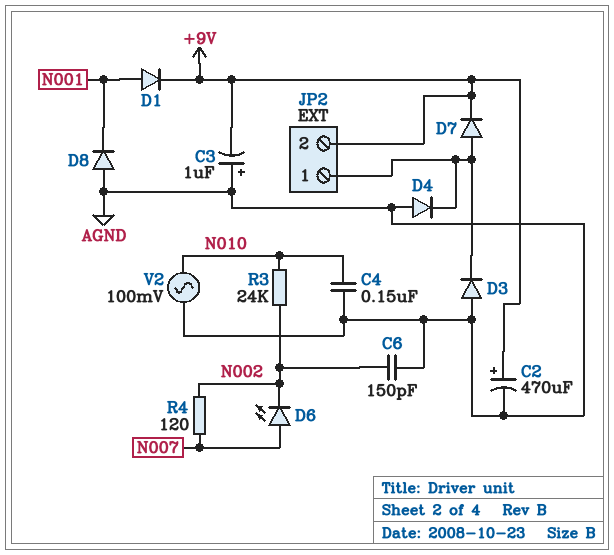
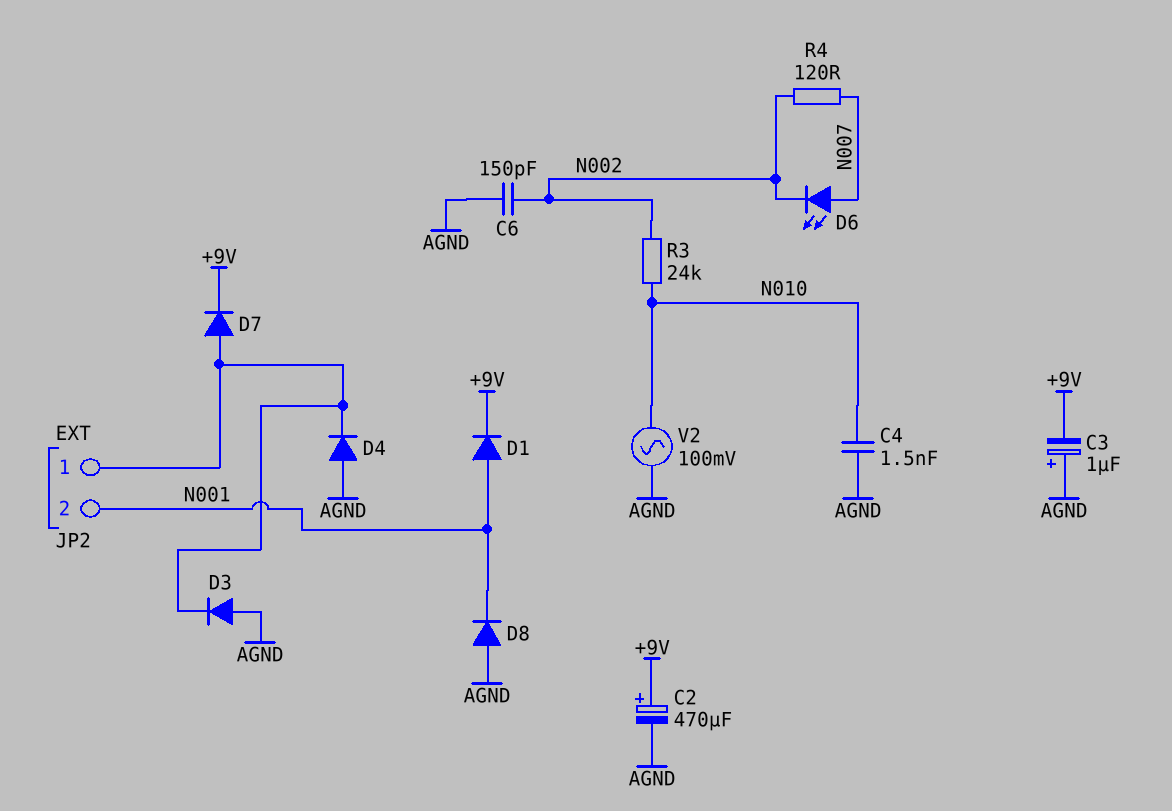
C4: 150nF (AGND, N010) -> 1.5nF (AGND, N010)
JP2 pin 2: +9V -> N001

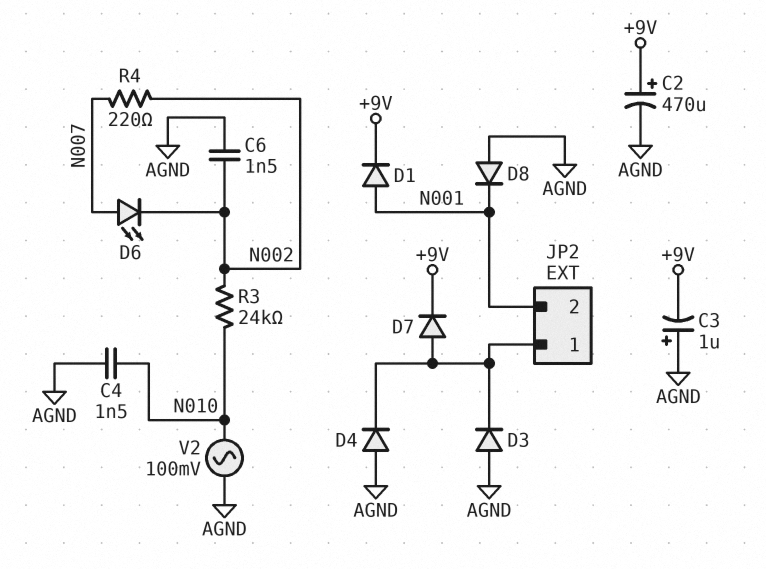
C6: 150pF (AGND, N002) -> 1.5nF (AGND, N002)
R4: 120 (N002, N007) -> 220 (N002, N007)

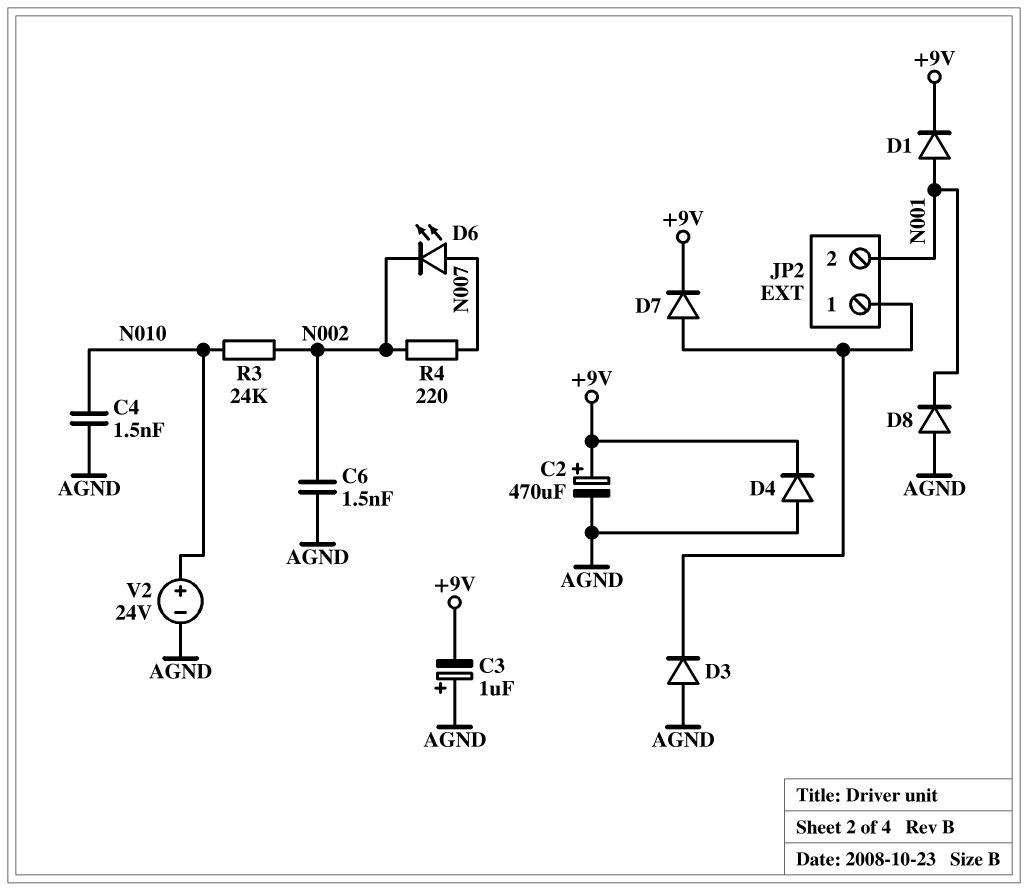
D4: diode (A AGND, K JP2/1) -> diode (A AGND, K +9V)
V2: AC 100mV (AGND, N010) -> 24V (plus N010, minus AGND)

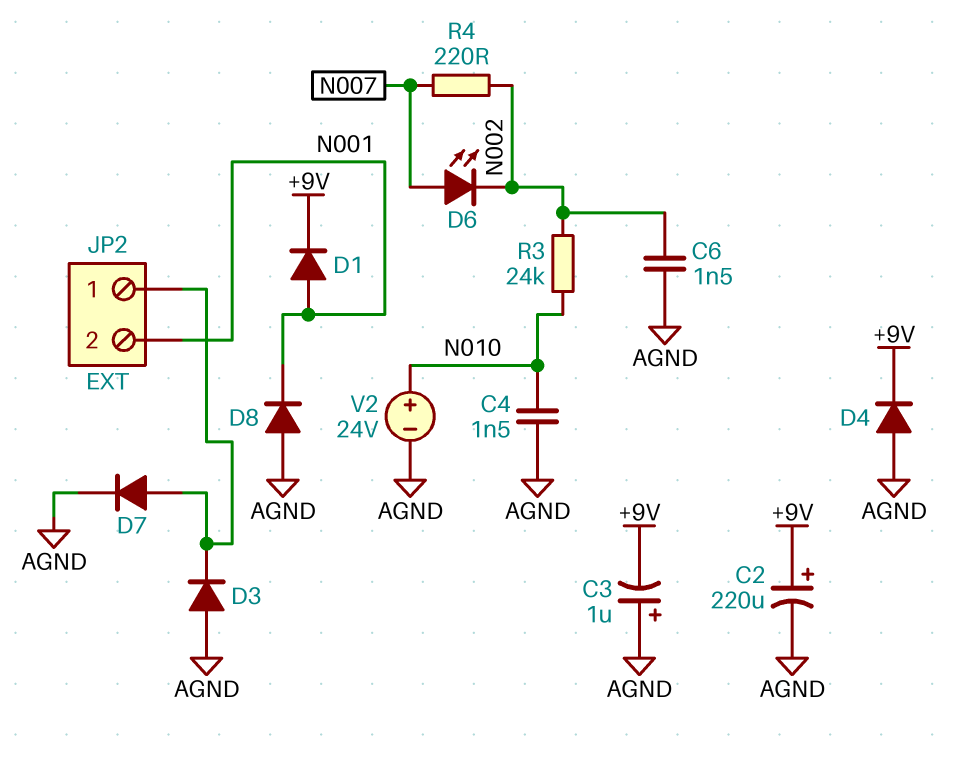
C2: 470uF (plus +9V, minus AGND) -> 220uF (plus +9V, minus AGND)
D7: diode (A JP2/1, K +9V) -> diode (A JP2/1, K AGND)

